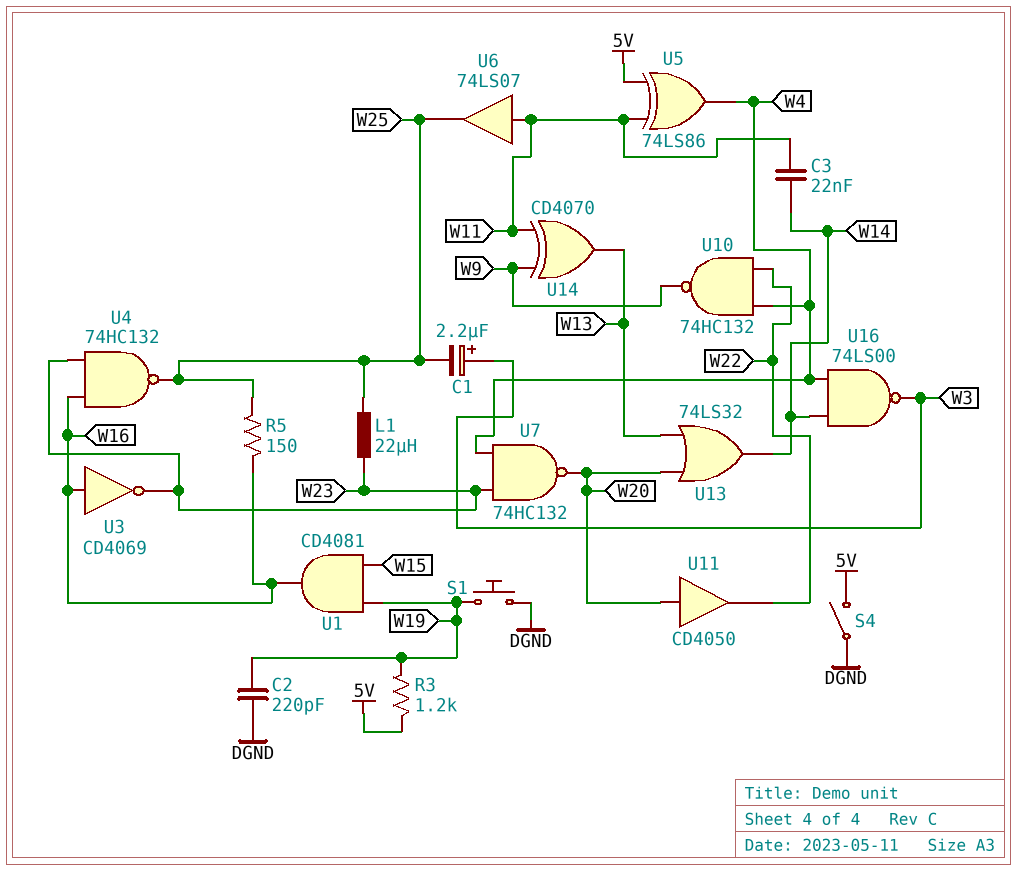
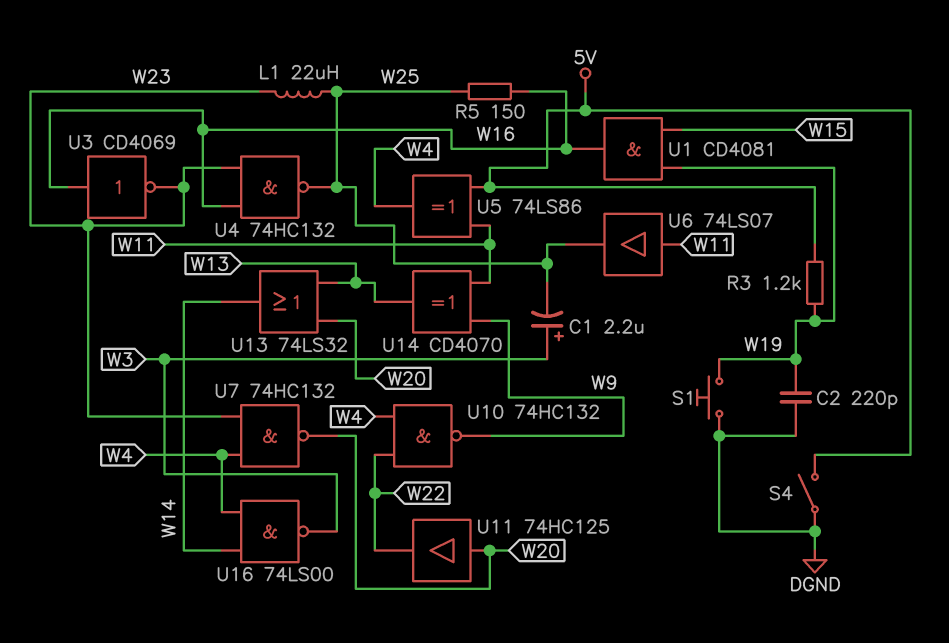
C3: 22nF (W11, W14) -> none
U11: buffer CD4050 (in W20, out W22) -> buffer 74HC125 (in W20, out W22)

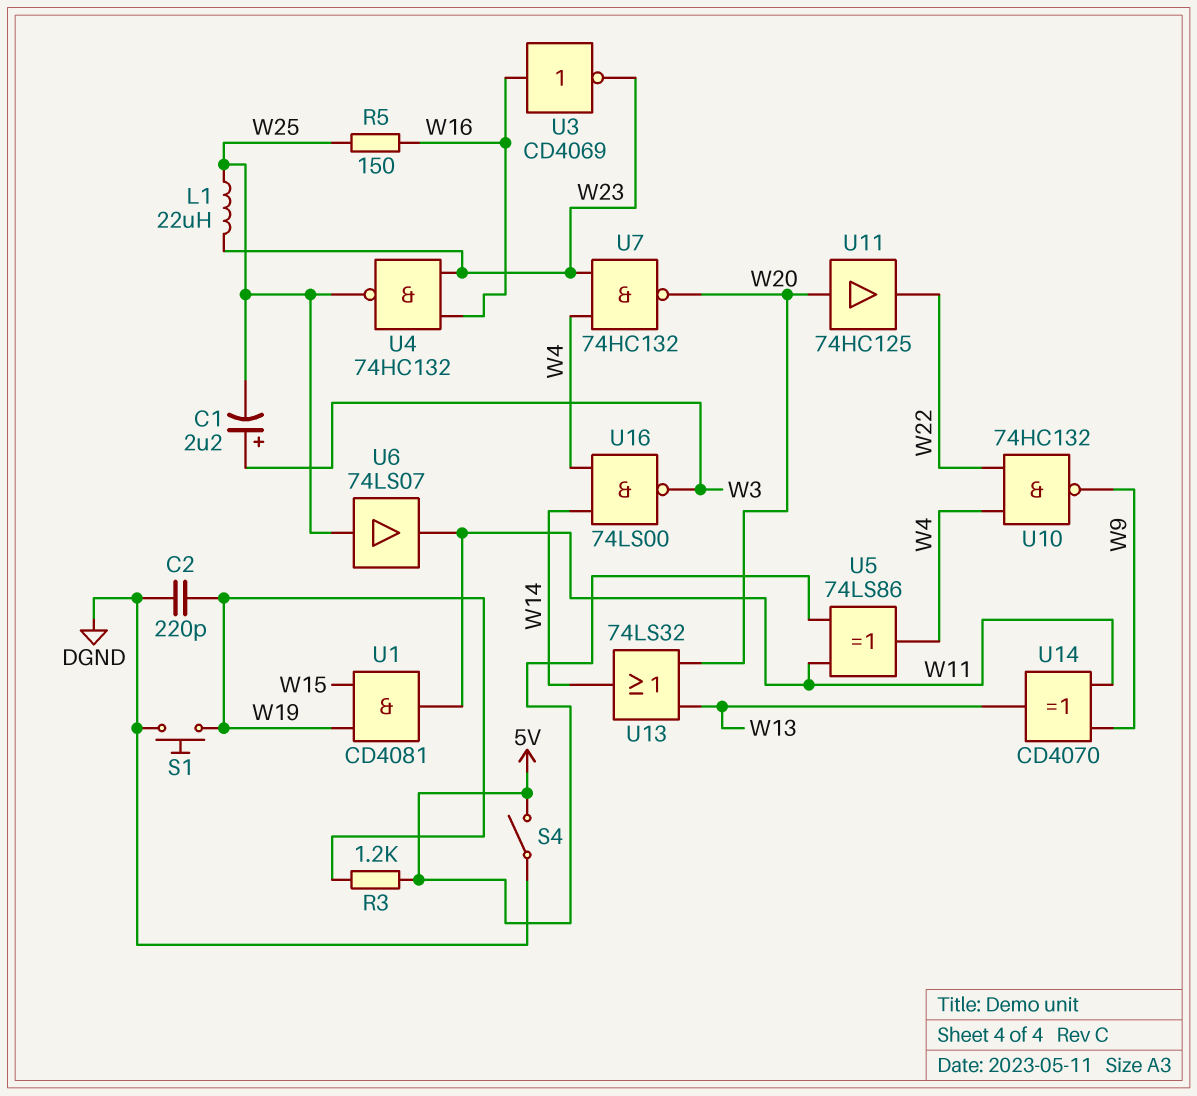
U1: AND CD4081 (in W15, in W19, out W16) -> AND CD4081 (in W15, in W19, out W11)
U6: buffer 74LS07 (in W11, out W25) -> buffer 74LS07 (in W25, out W11)

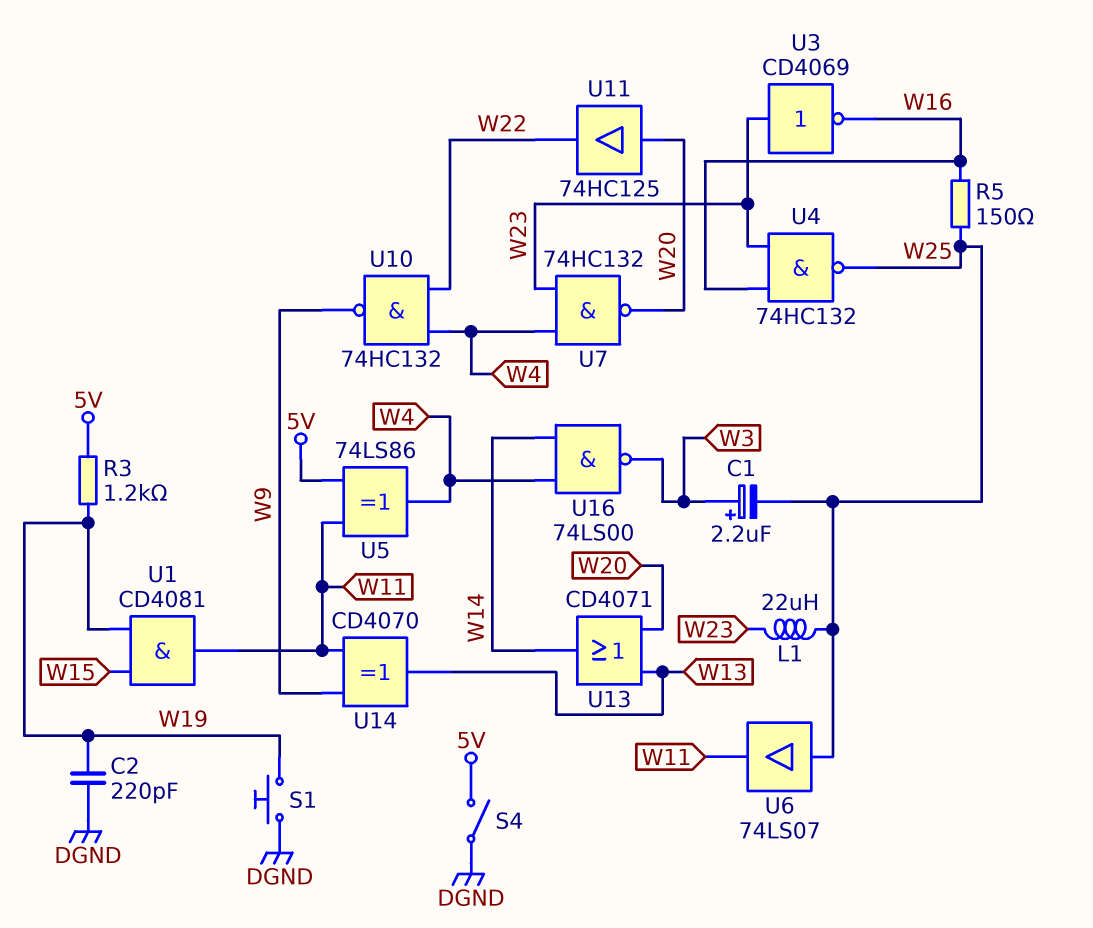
U3: NOT CD4069 (in W16, out W23) -> NOT CD4069 (in W23, out W16)
U13: OR 74LS32 (in W13, in W20, out W14) -> OR CD4071 (in W13, in W20, out W14)

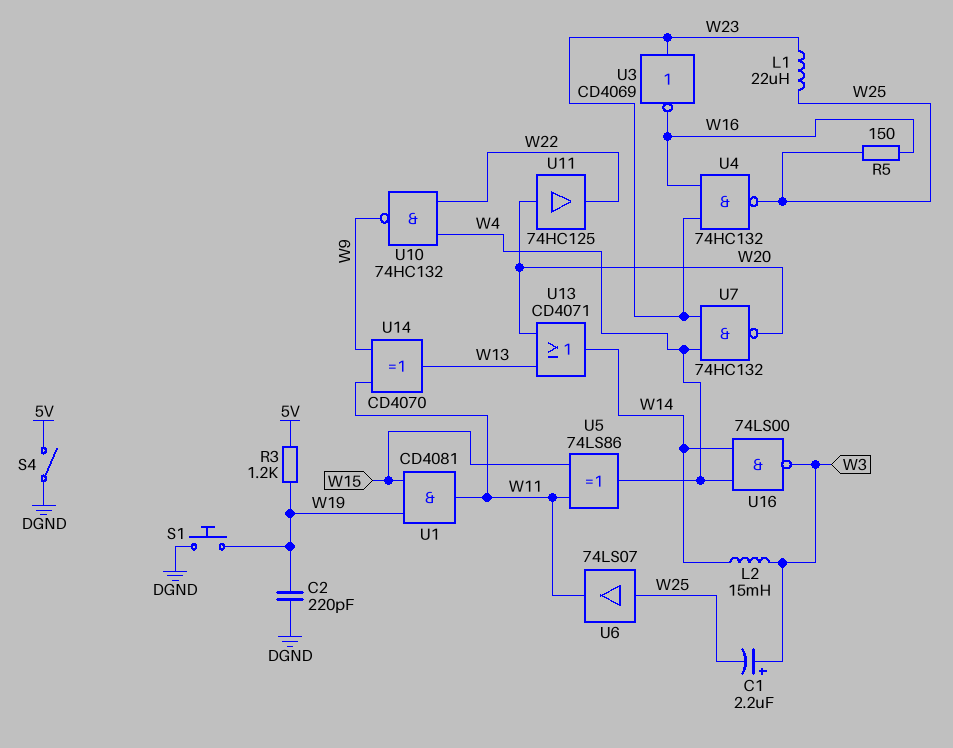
L2: none -> 15mH (W3, W14)
U5: XOR 74LS86 (in 5V, in W11, out W4) -> XOR 74LS86 (in W11, in W15, out W4)

